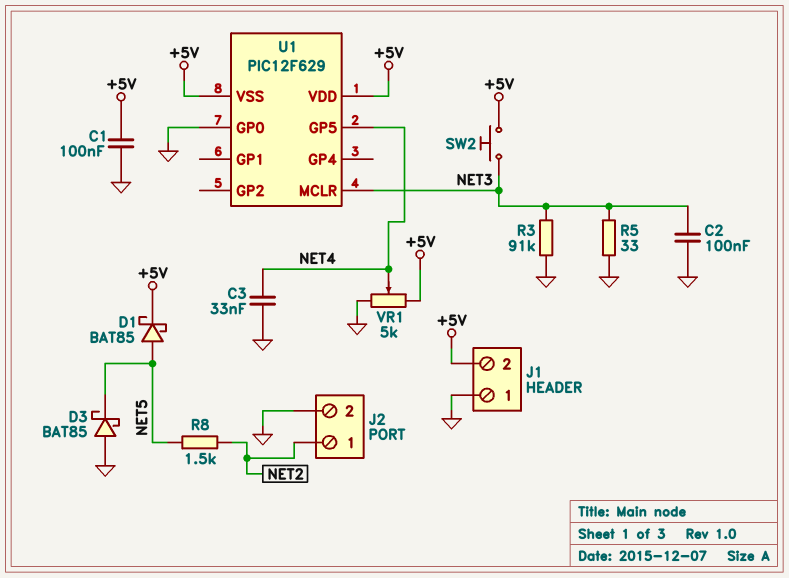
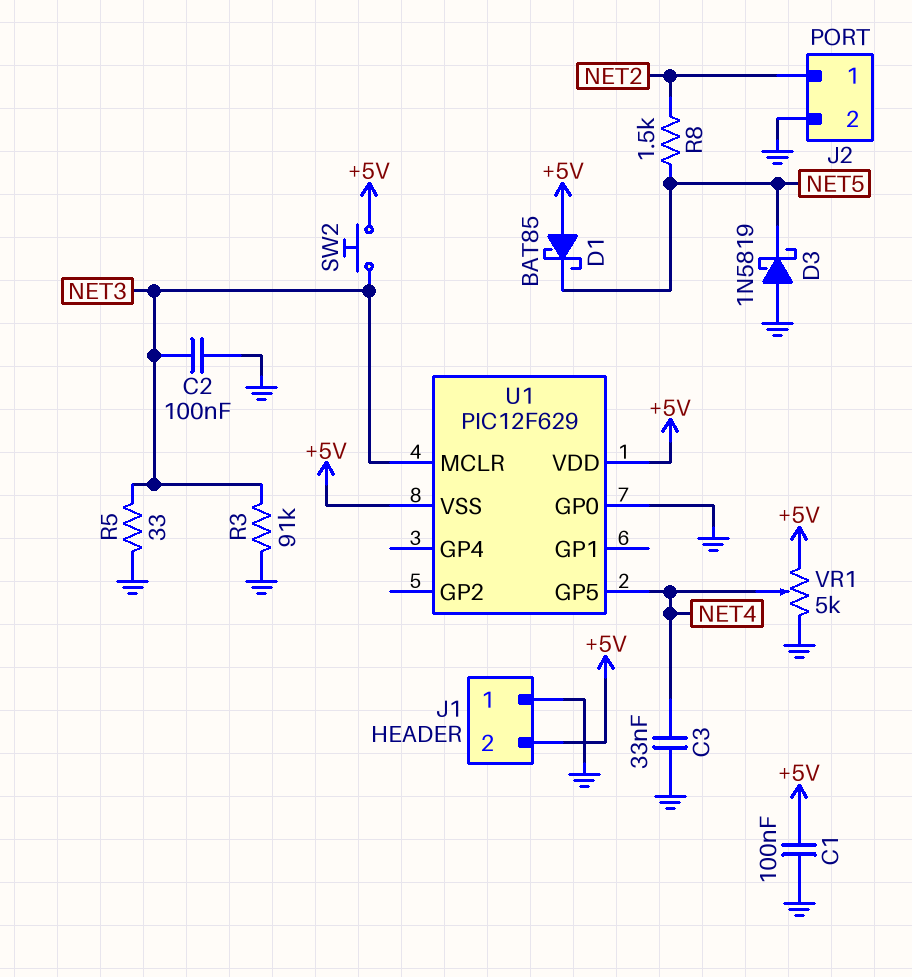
D1: schottky BAT85 (A NET5, K +5V) -> schottky BAT85 (A +5V, K NET5)
D3: schottky BAT85 (A GND, K NET5) -> schottky 1N5819 (A GND, K NET5)

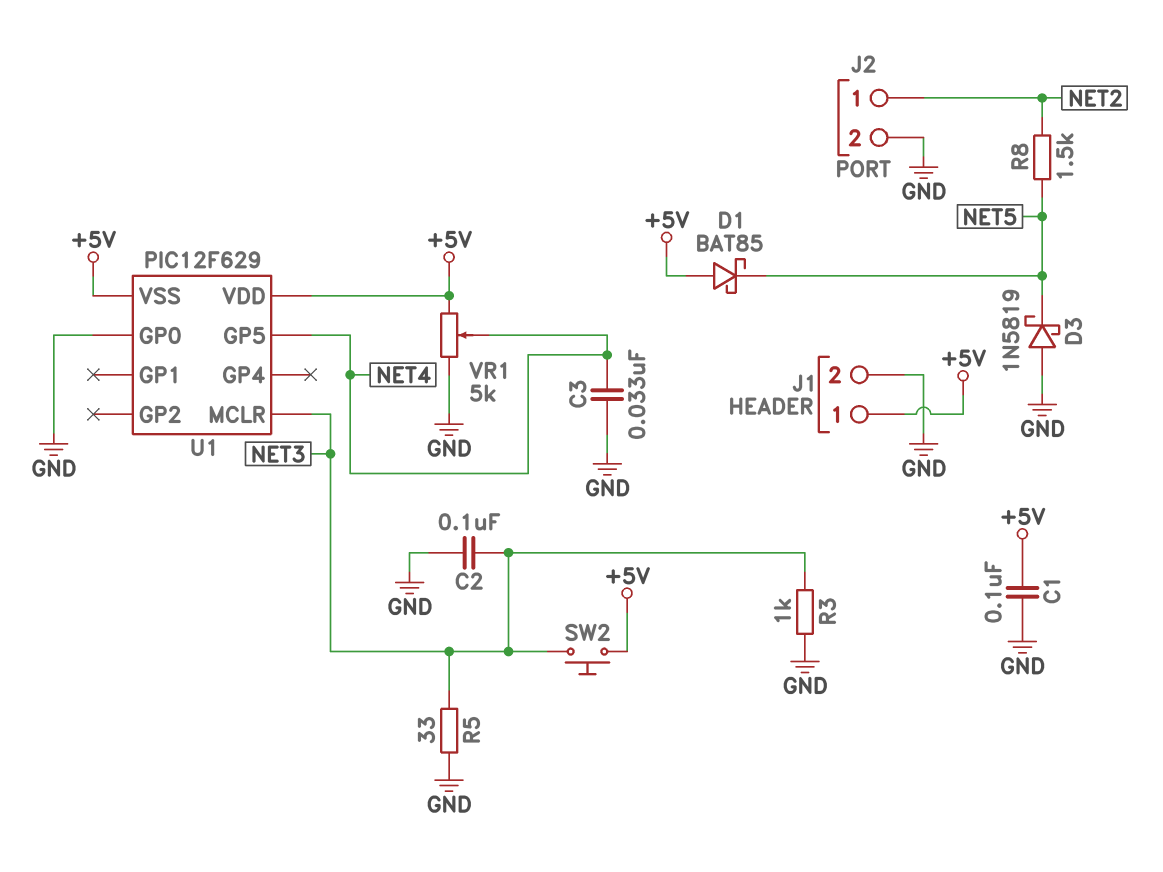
J1 pin 1: GND -> +5V
J1 pin 2: +5V -> GND
R3: 91k (GND, NET3) -> 1k (GND, NET3)

